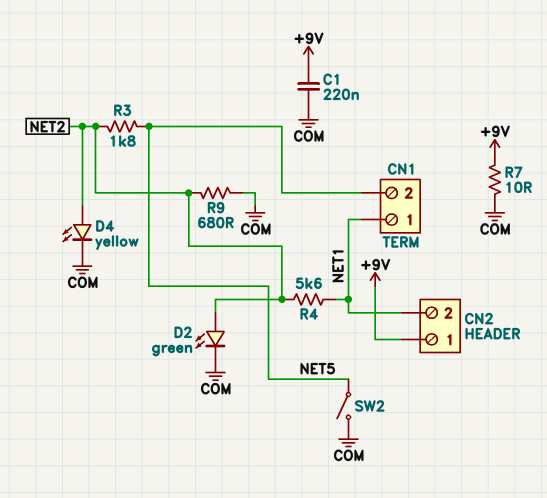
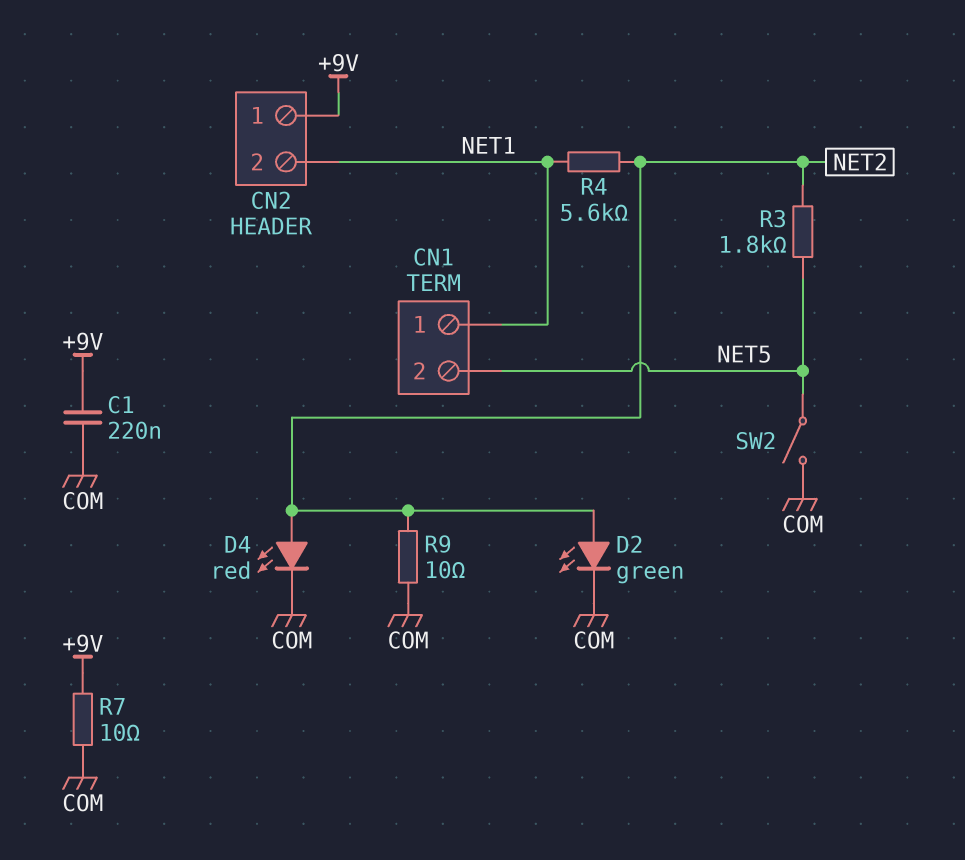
D4: LED yellow (A NET2, K COM) -> LED red (A NET2, K COM)
R9: 680 (COM, NET2) -> 10 (COM, NET2)

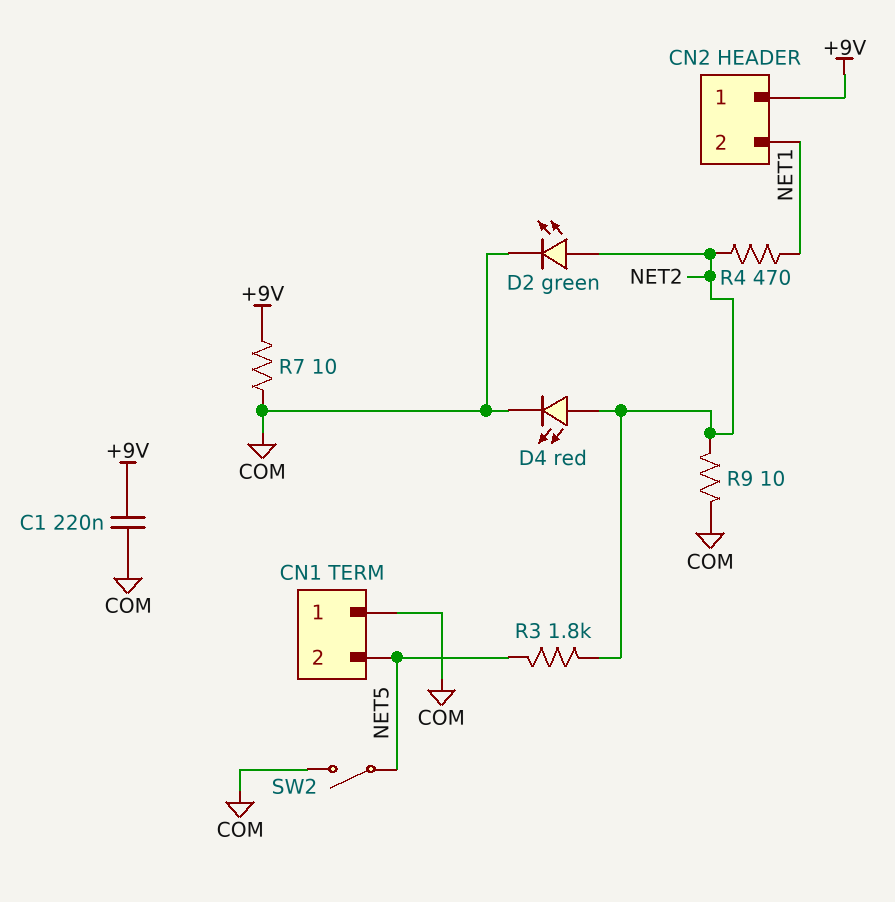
CN1 pin 1: NET1 -> COM
R4: 5.6k (NET1, NET2) -> 470 (NET1, NET2)

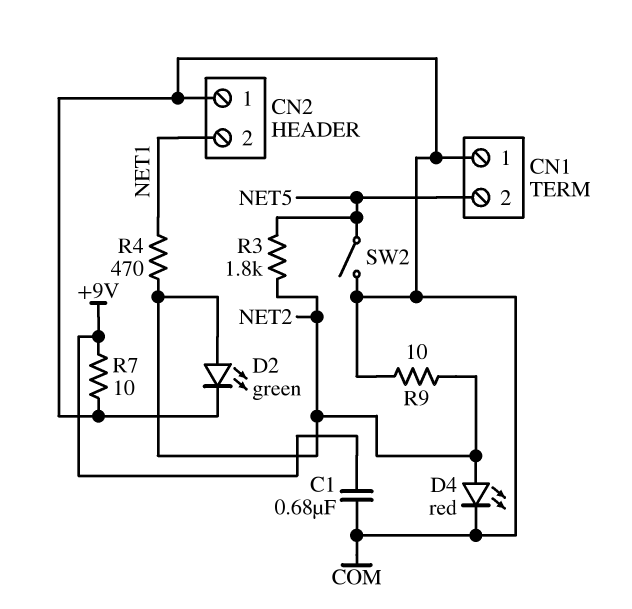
C1: 220nF (+9V, COM) -> 680nF (+9V, COM)
CN2 pin 1: +9V -> COM

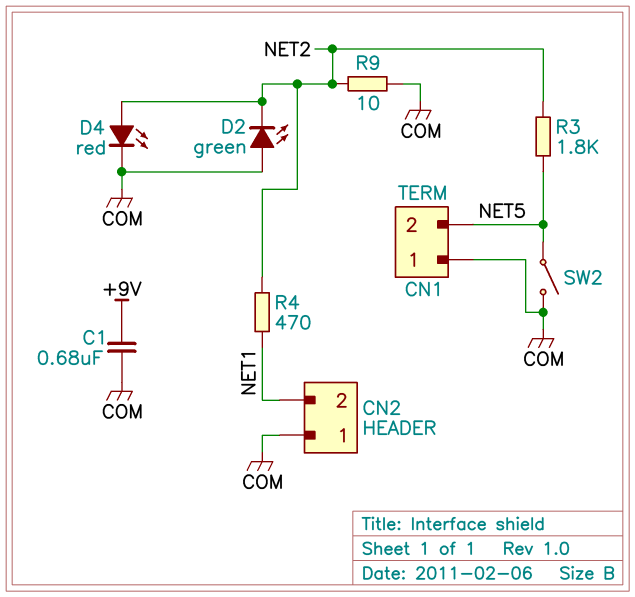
D2: LED green (A NET2, K COM) -> LED green (A COM, K NET2)
R7: 10 (+9V, COM) -> none

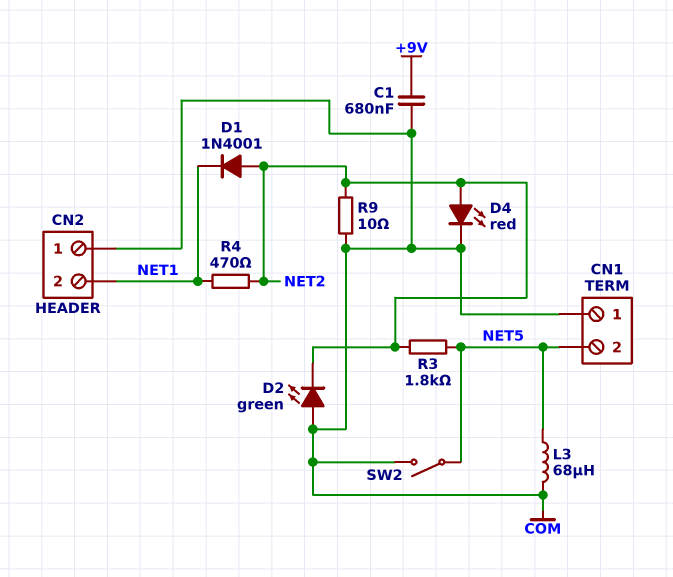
D1: none -> diode 1N4001 (A NET2, K NET1)
L3: none -> 68uH (COM, NET5)

